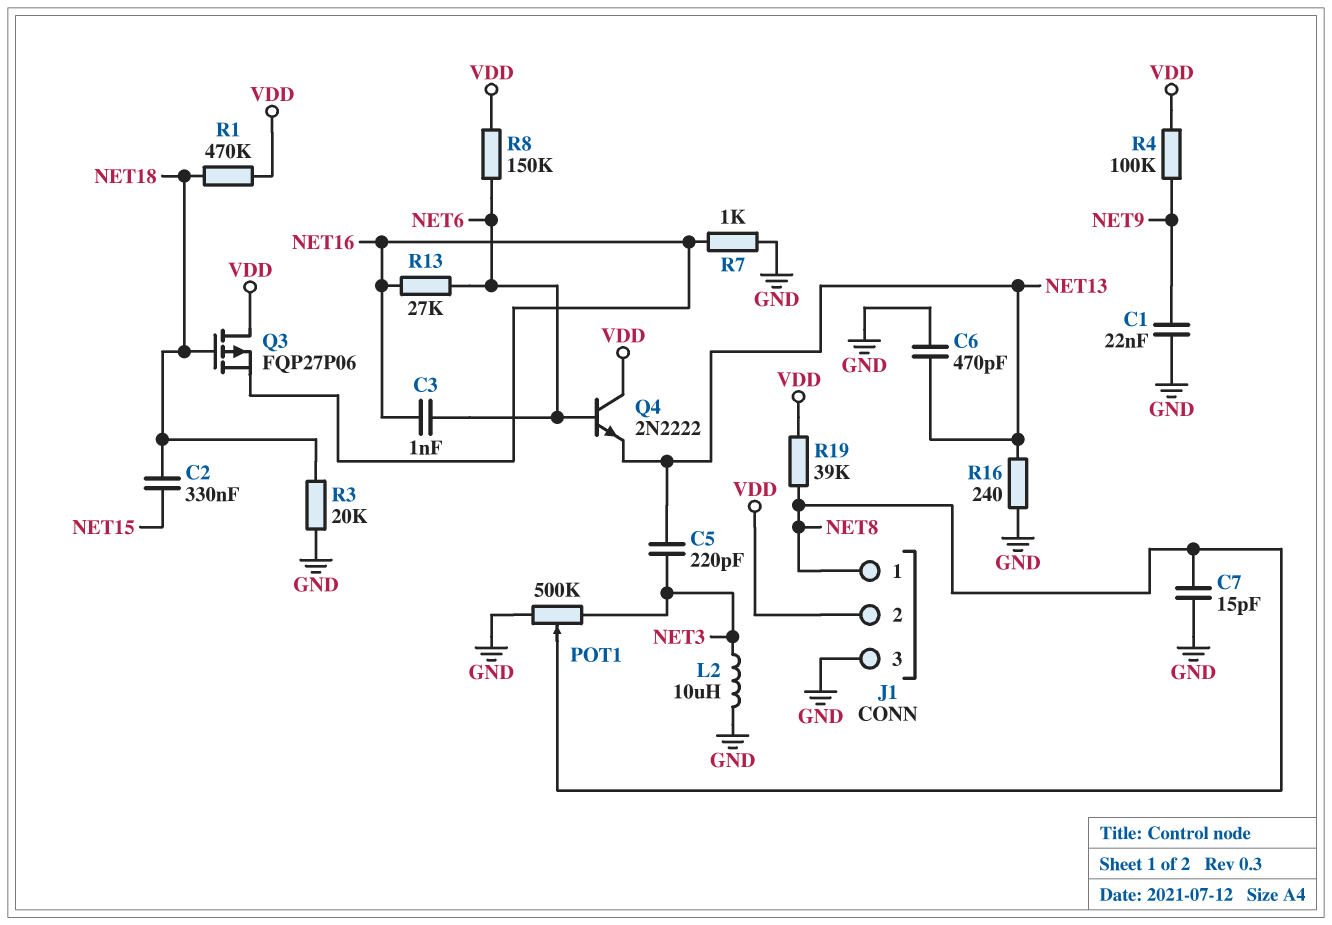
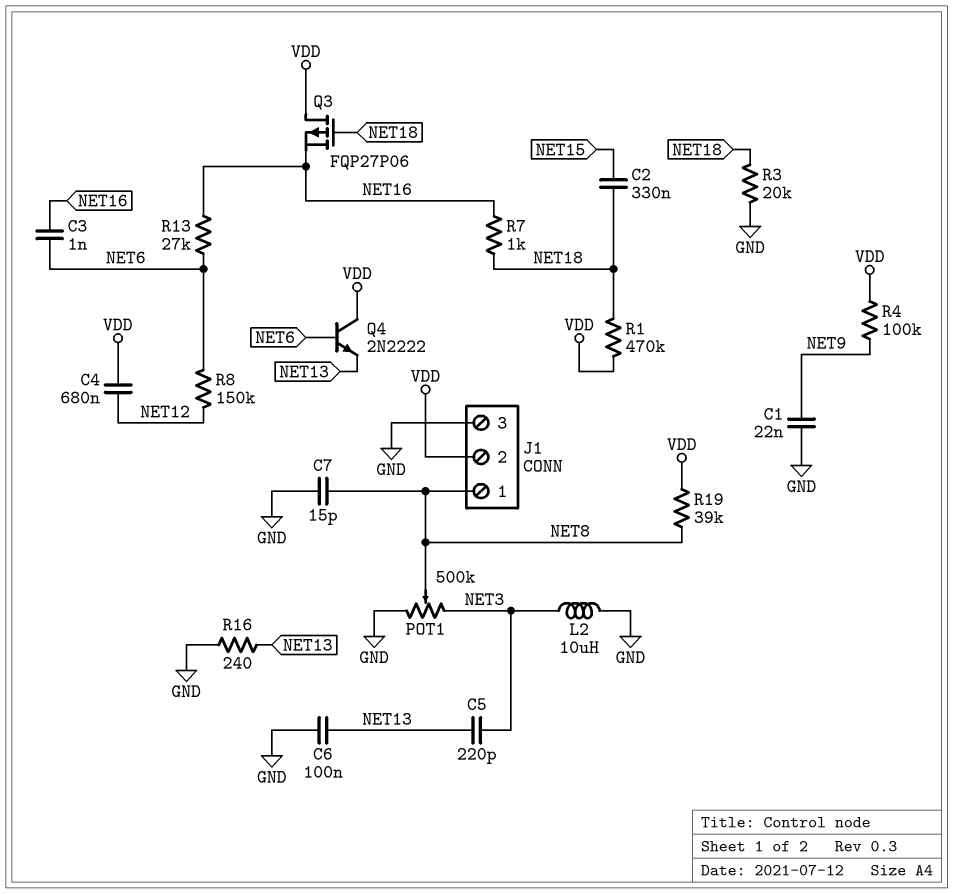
C4: none -> 680nF (NET12, VDD)
C6: 470pF (GND, NET13) -> 100nF (GND, NET13)
R7: 1k (GND, NET16) -> 1k (NET16, NET18)
R8: 150k (NET6, VDD) -> 150k (NET6, NET12)

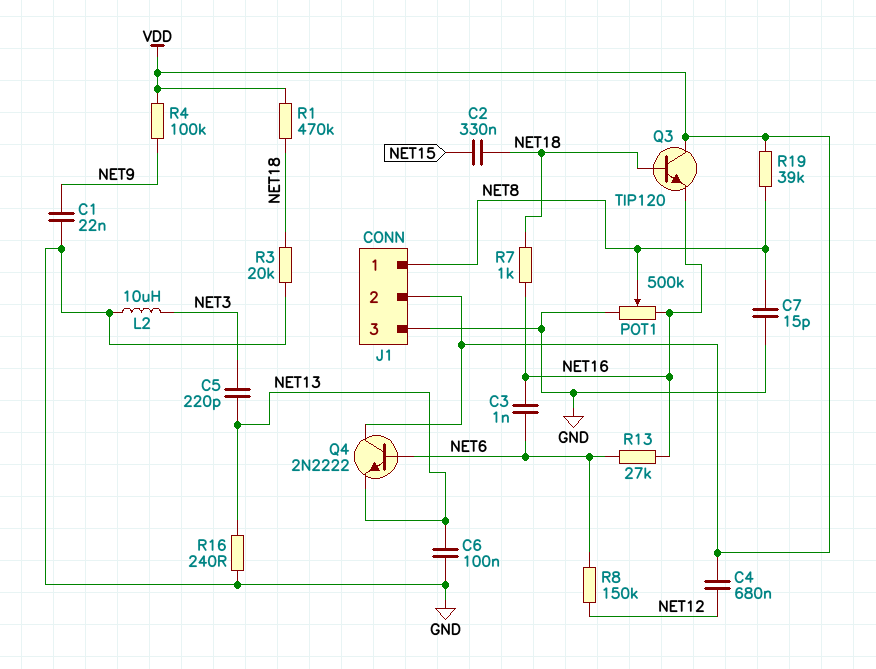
POT1: 500k (GND, NET3, wiper NET8) -> 500k (GND, NET16, wiper NET8)
Q3: PMOS FQP27P06 (G NET18, D VDD, S NET16) -> NPN TIP120 (B NET18, C VDD, E NET16)

